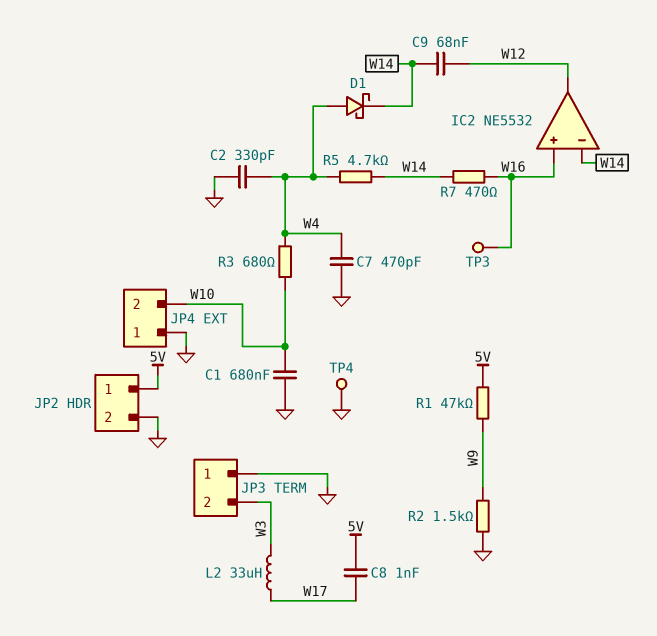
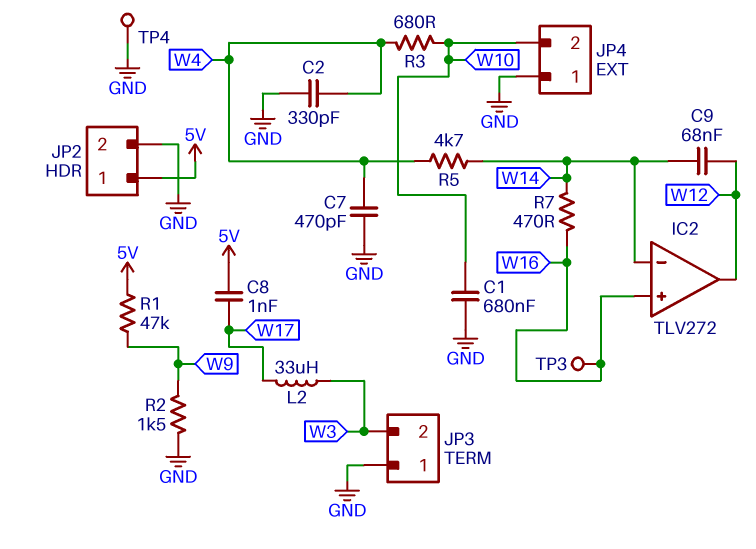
D1: schottky (A W4, K W14) -> none
IC2: NE5532 -> TLV272

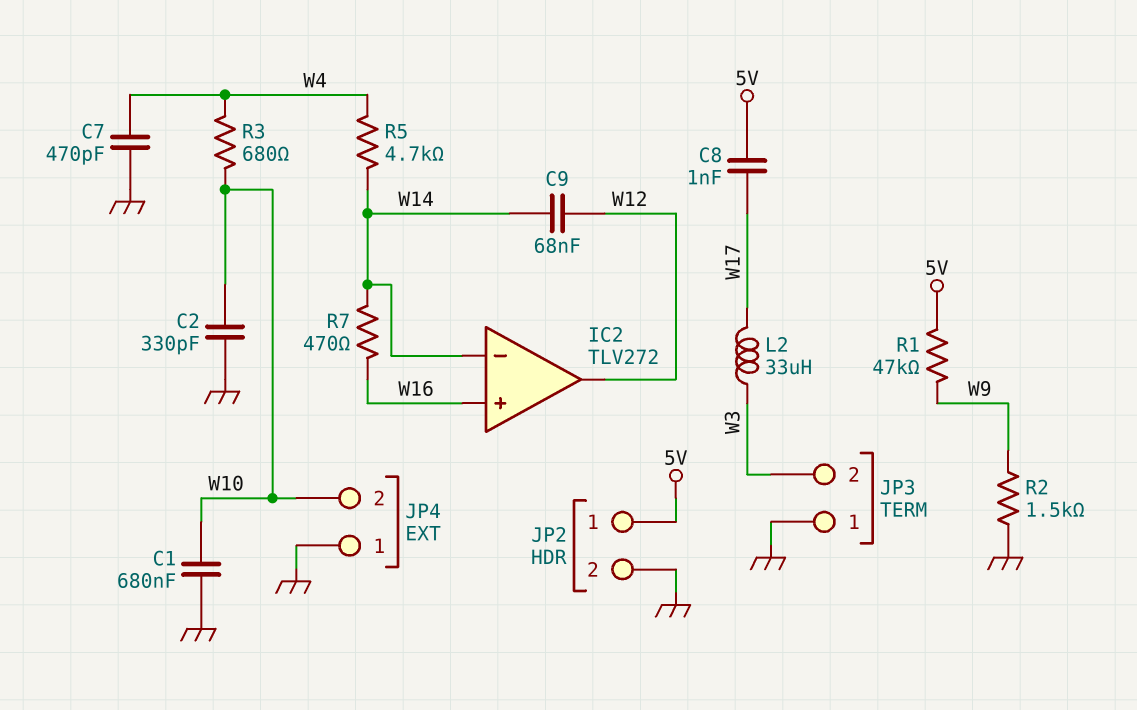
C2: 330pF (GND, W4) -> 330pF (GND, W10)
TP3: test point (W16) -> none
TP4: test point (GND) -> none

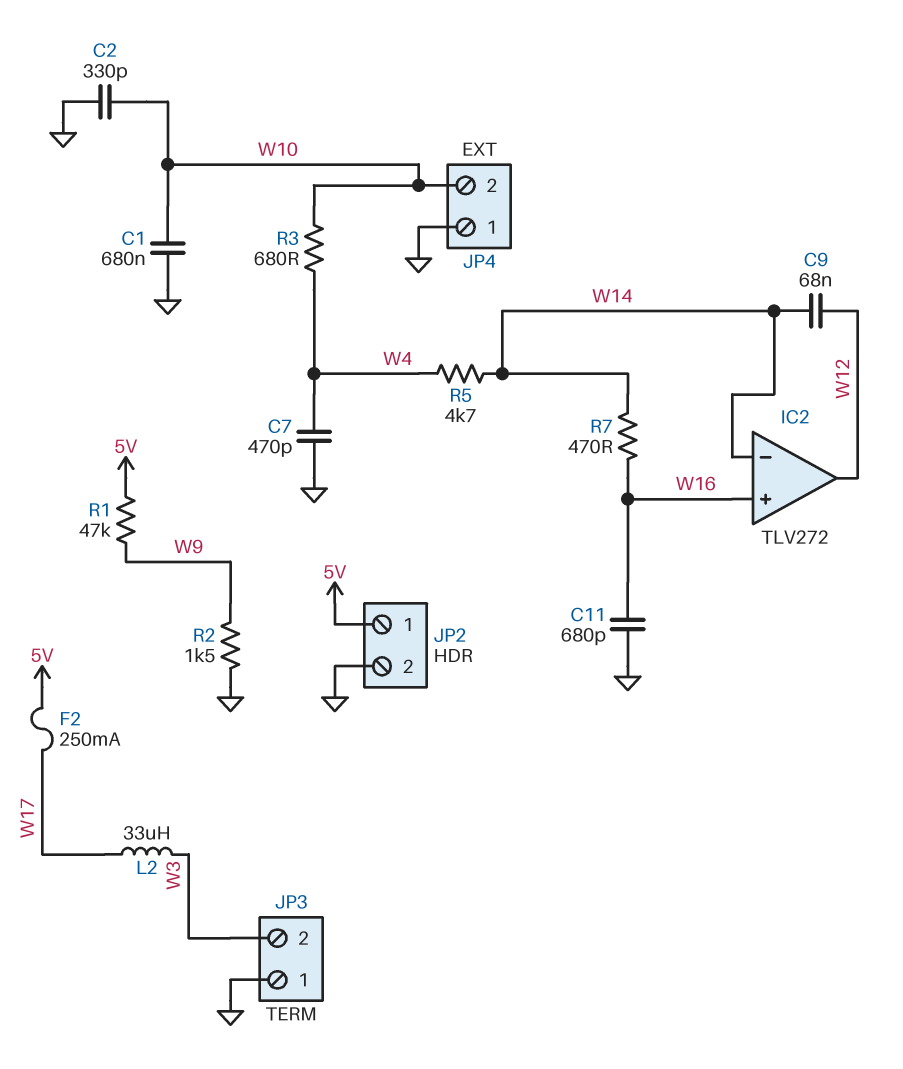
C8: 1nF (5V, W17) -> none
C11: none -> 680pF (GND, W16)
F2: none -> 250mA (5V, W17)

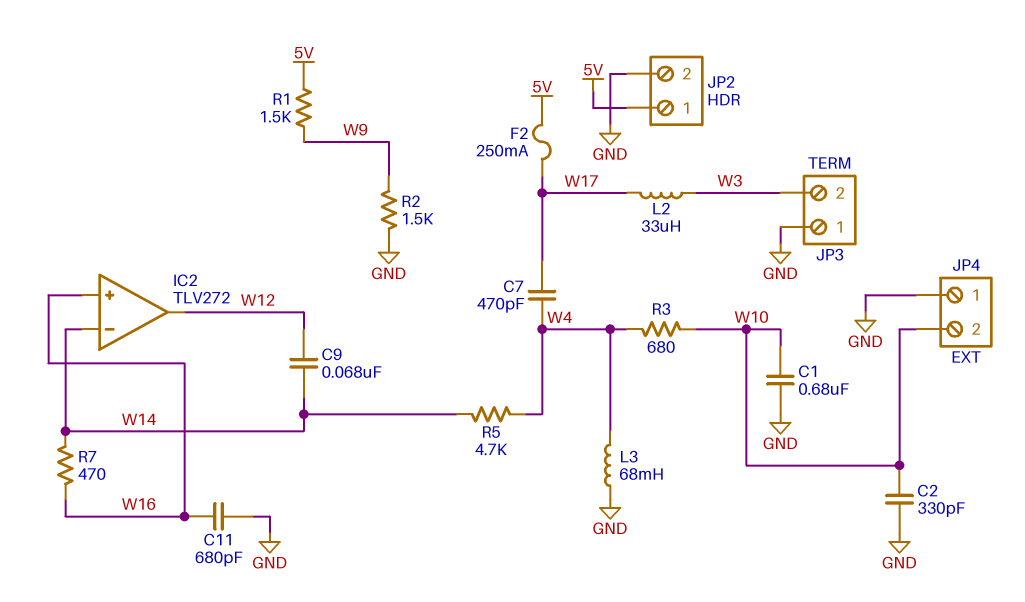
C7: 470pF (GND, W4) -> 470pF (W4, W17)
L3: none -> 68mH (GND, W4)
R1: 47k (5V, W9) -> 1.5k (5V, W9)

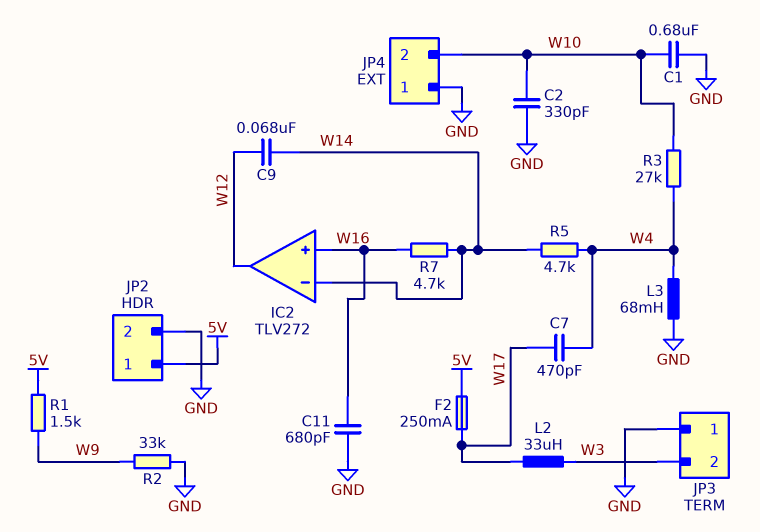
R2: 1.5k (GND, W9) -> 33k (GND, W9)
R3: 680 (W4, W10) -> 27k (W4, W10)
R7: 470 (W14, W16) -> 4.7k (W14, W16)

